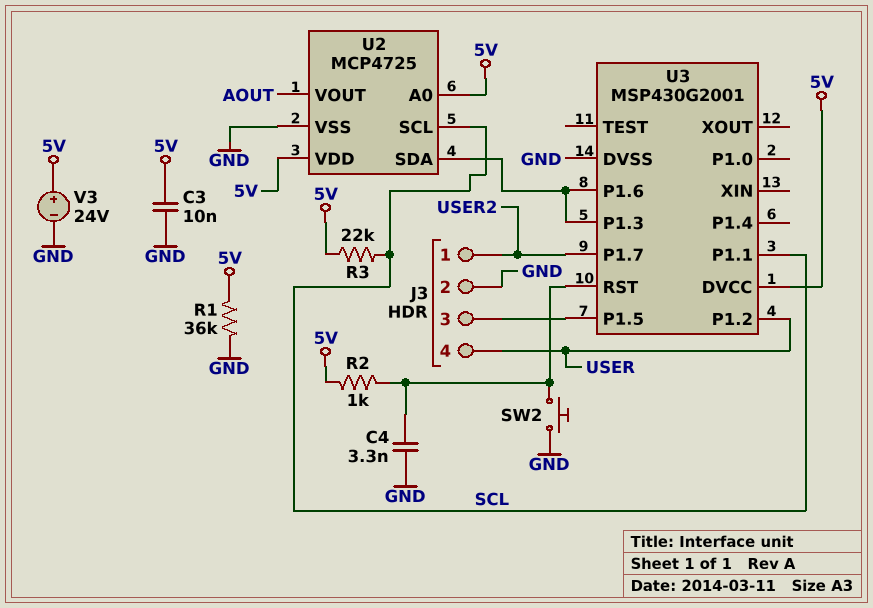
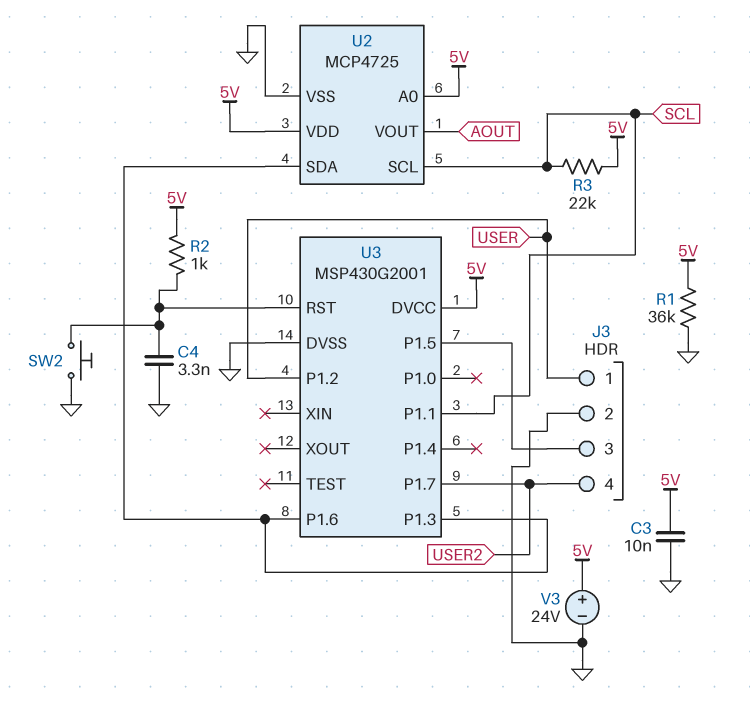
J3 pin 1: USER2 -> USER
J3 pin 4: USER -> USER2

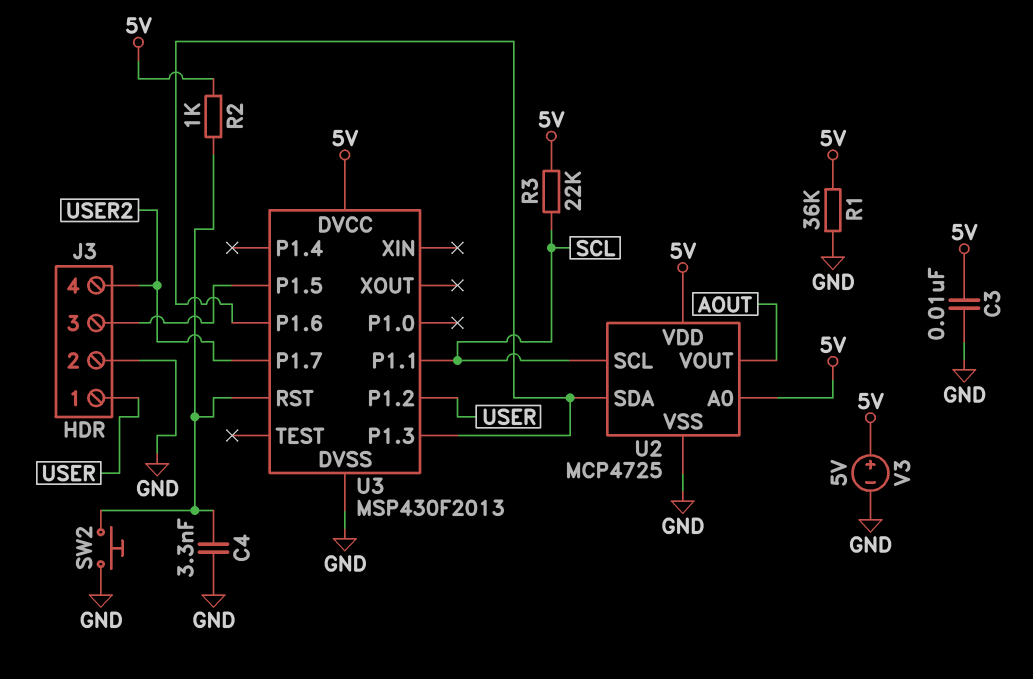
U3: MSP430G2001 -> MSP430F2013
V3: 24V (plus 5V, minus GND) -> 5V (plus 5V, minus GND)

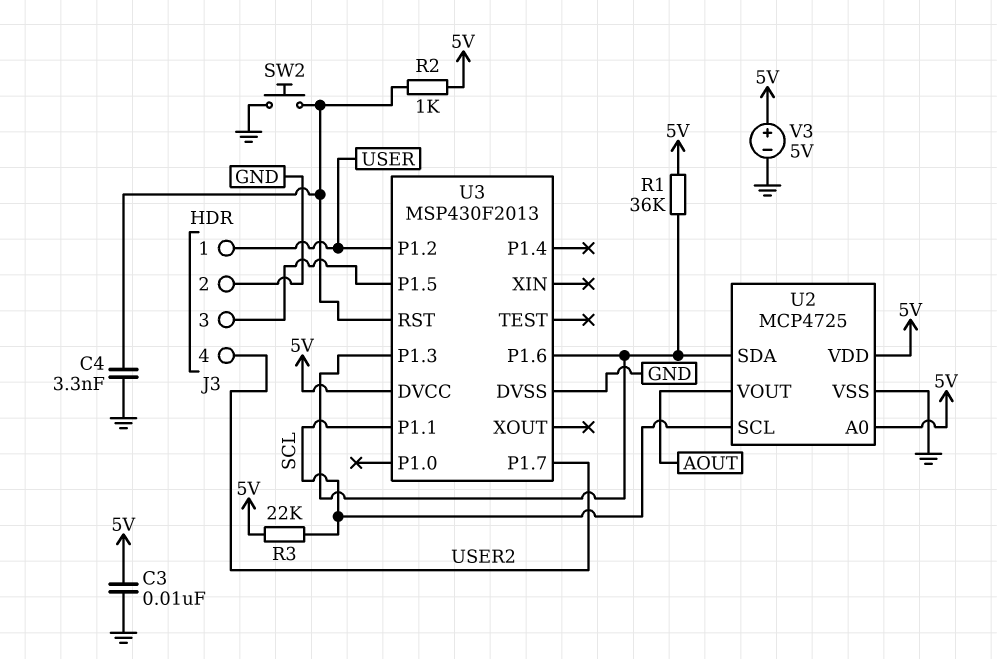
R1: 36k (5V, GND) -> 36k (5V, U2/SDA)

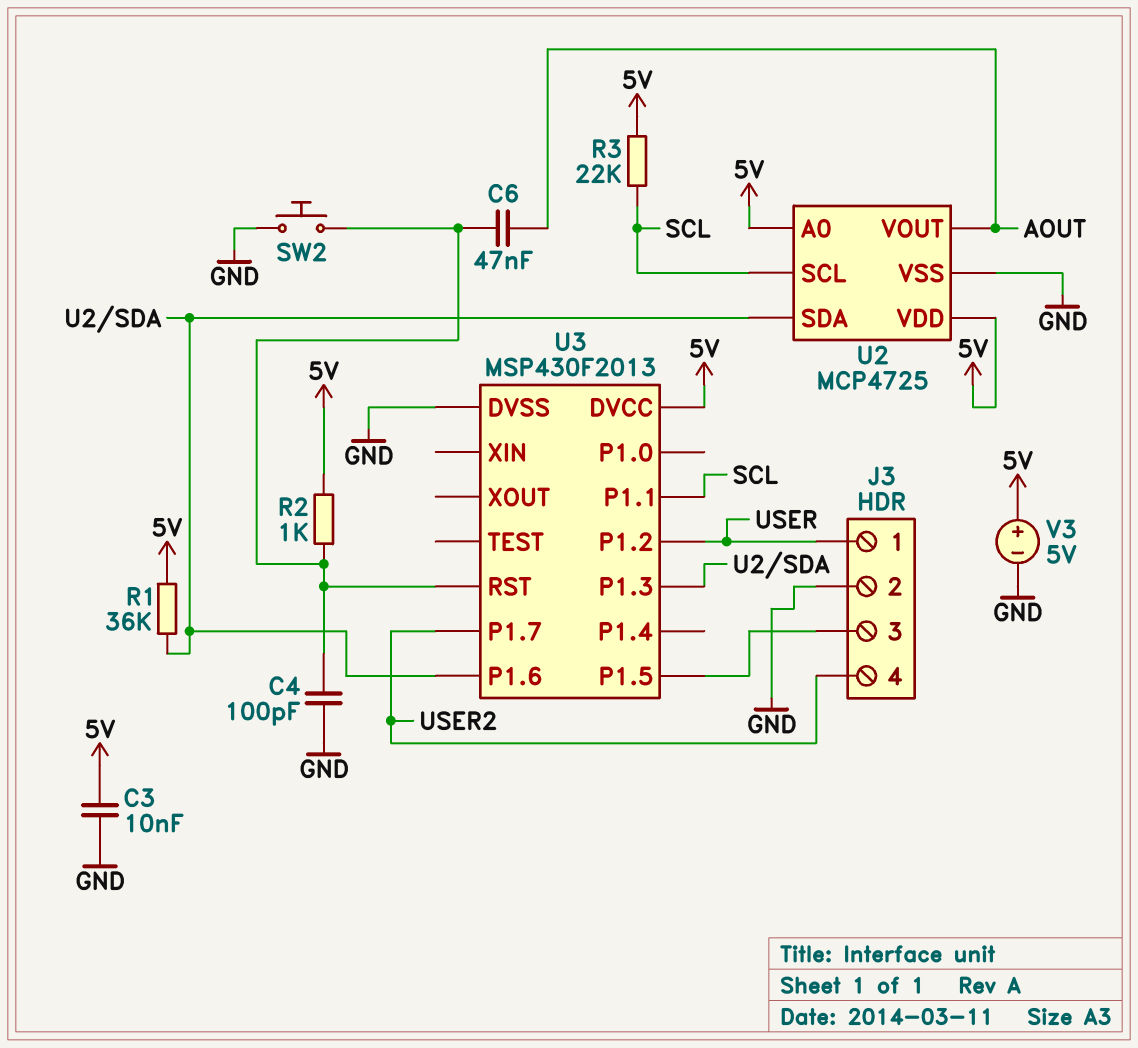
C4: 3.3nF (GND, U3/RST) -> 100pF (GND, U3/RST)
C6: none -> 47nF (AOUT, U3/RST)

